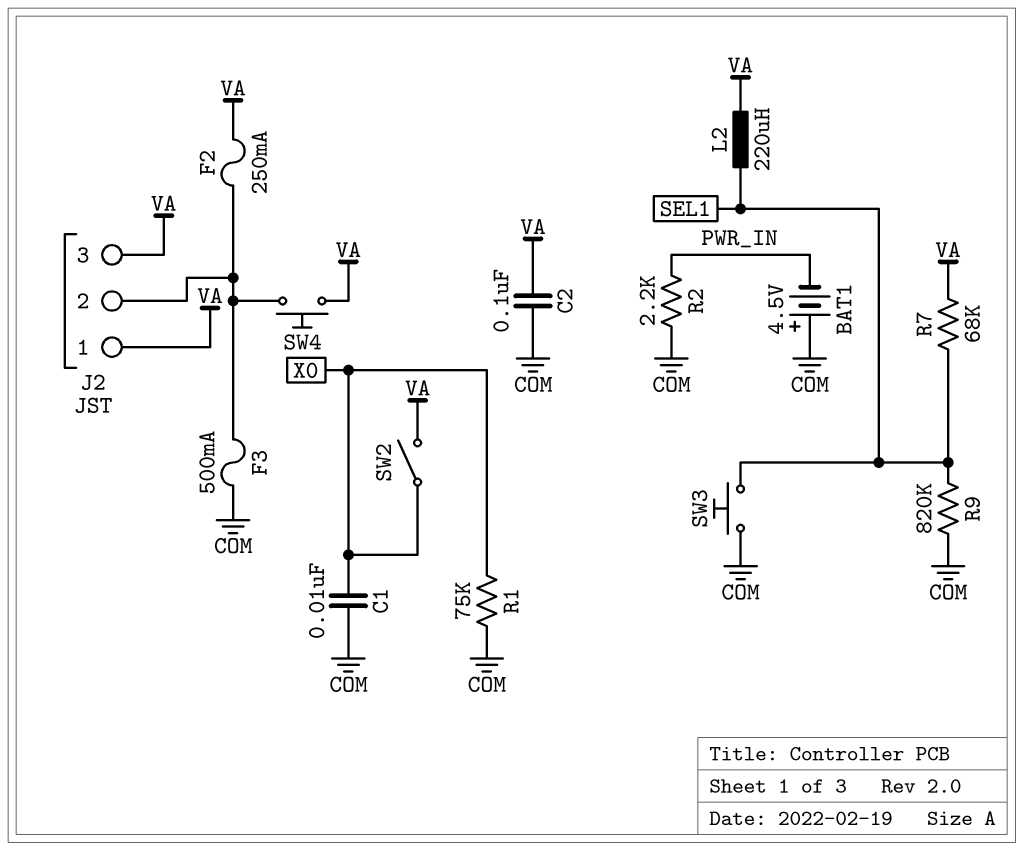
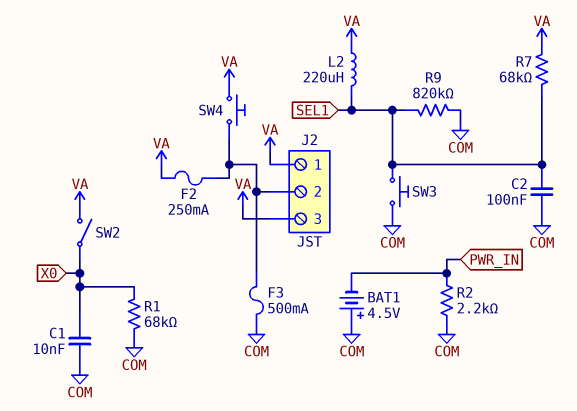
C2: 100nF (COM, VA) -> 100nF (COM, SEL1)
R1: 75k (COM, X0) -> 68k (COM, X0)

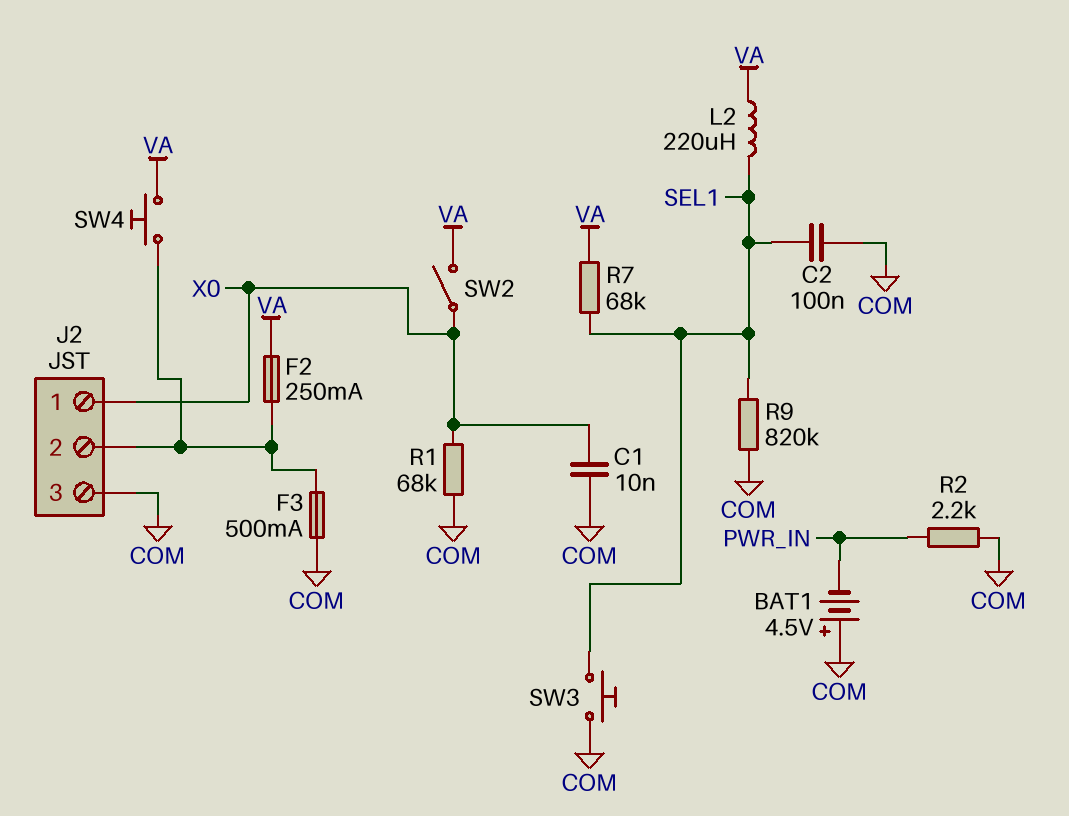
J2 pin 1: VA -> X0
J2 pin 3: VA -> COM

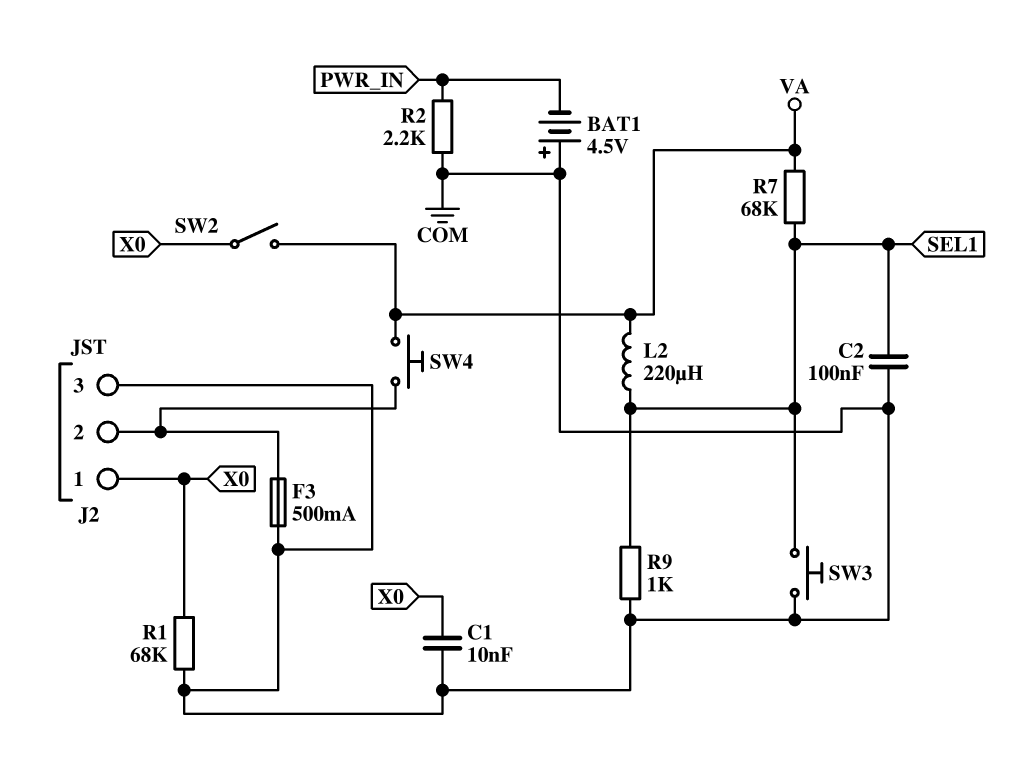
F2: 250mA (J2/2, VA) -> none
R9: 820k (COM, SEL1) -> 1k (COM, SEL1)

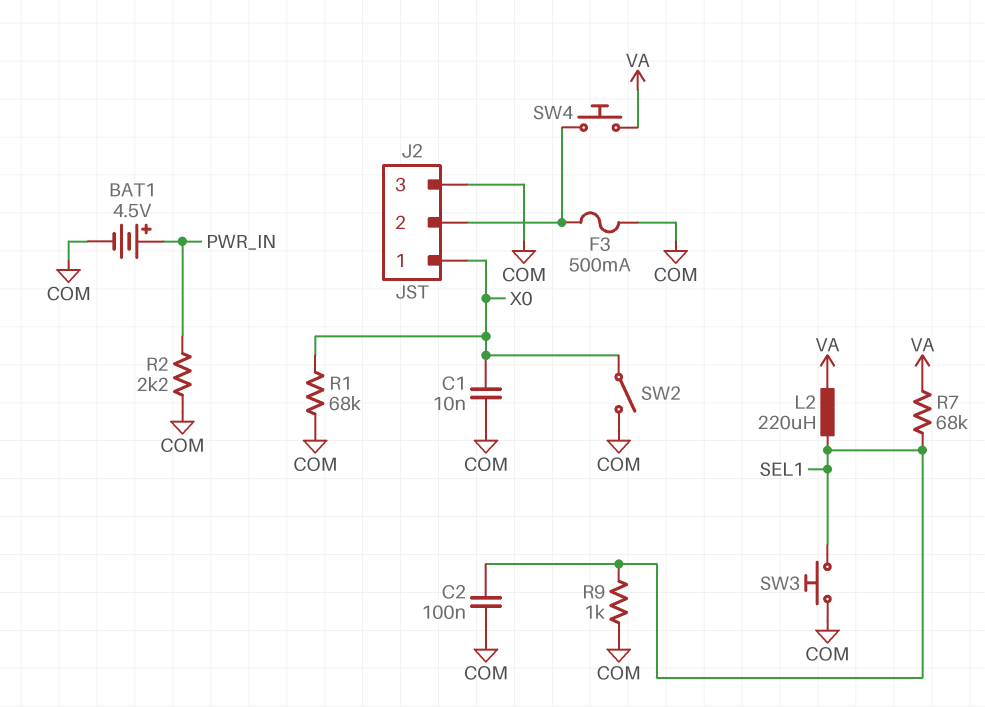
BAT1: 4.5V (plus COM, minus PWR_IN) -> 4.5V (plus PWR_IN, minus COM)
SW2: switch (VA, X0) -> switch (COM, X0)

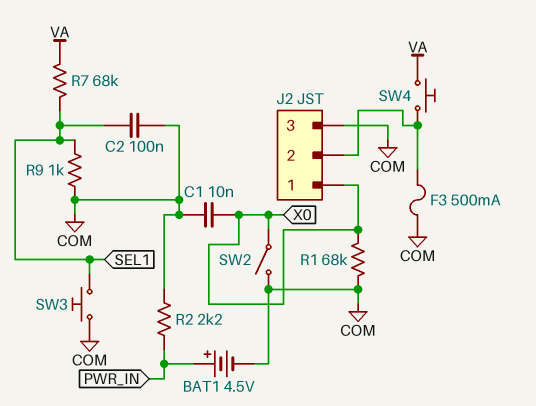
L2: 220uH (SEL1, VA) -> none

